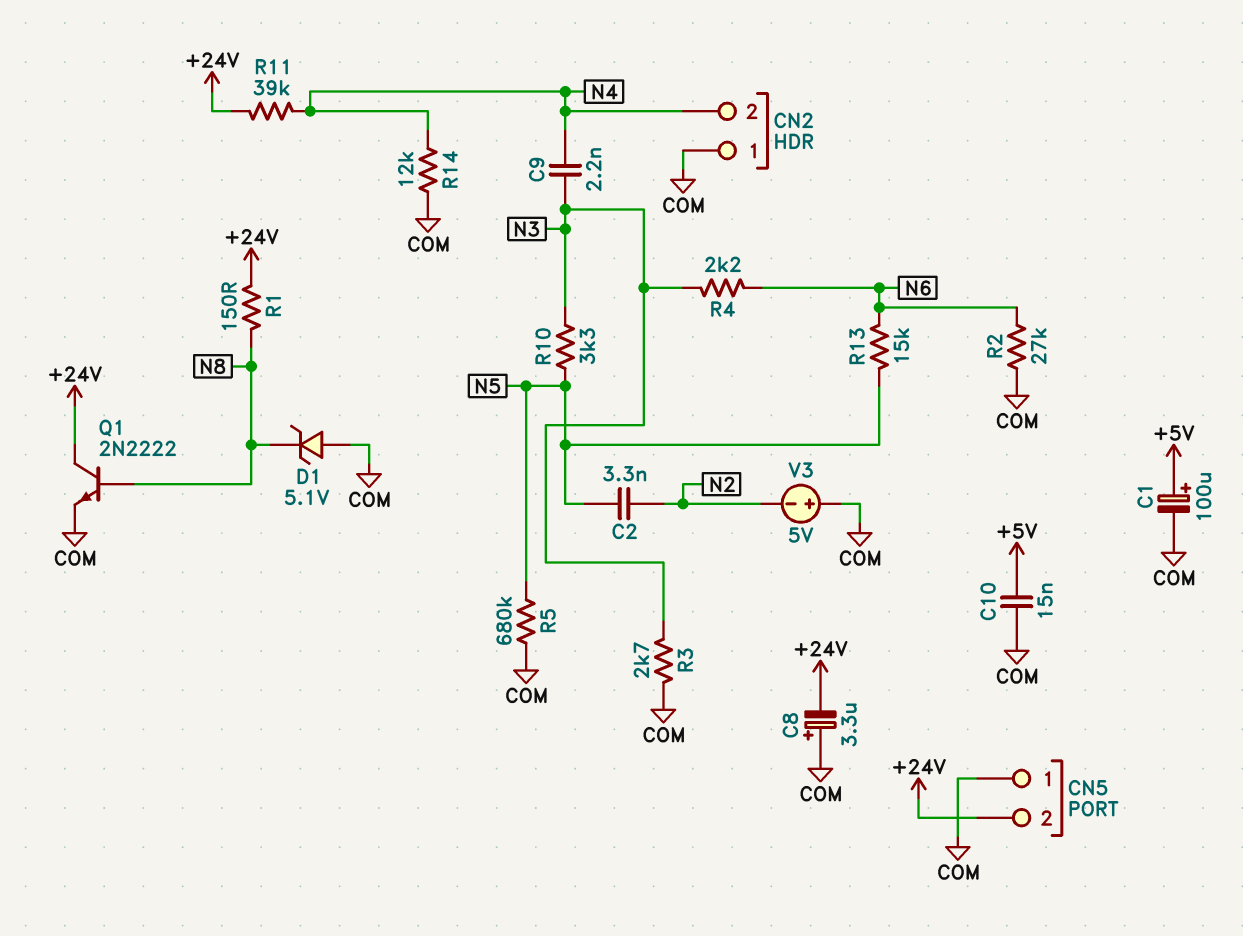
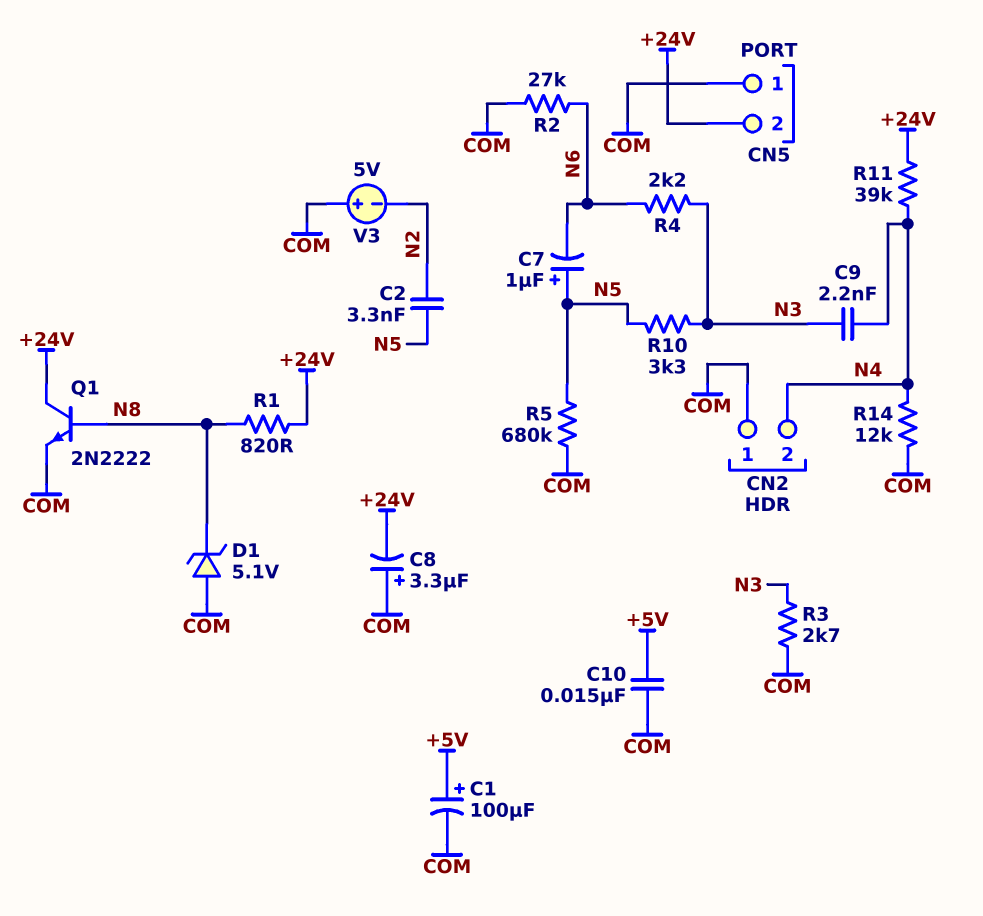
C7: none -> 1uF (plus N5, minus N6)
R1: 150 (+24V, N8) -> 820 (+24V, N8)
R13: 15k (N5, N6) -> none

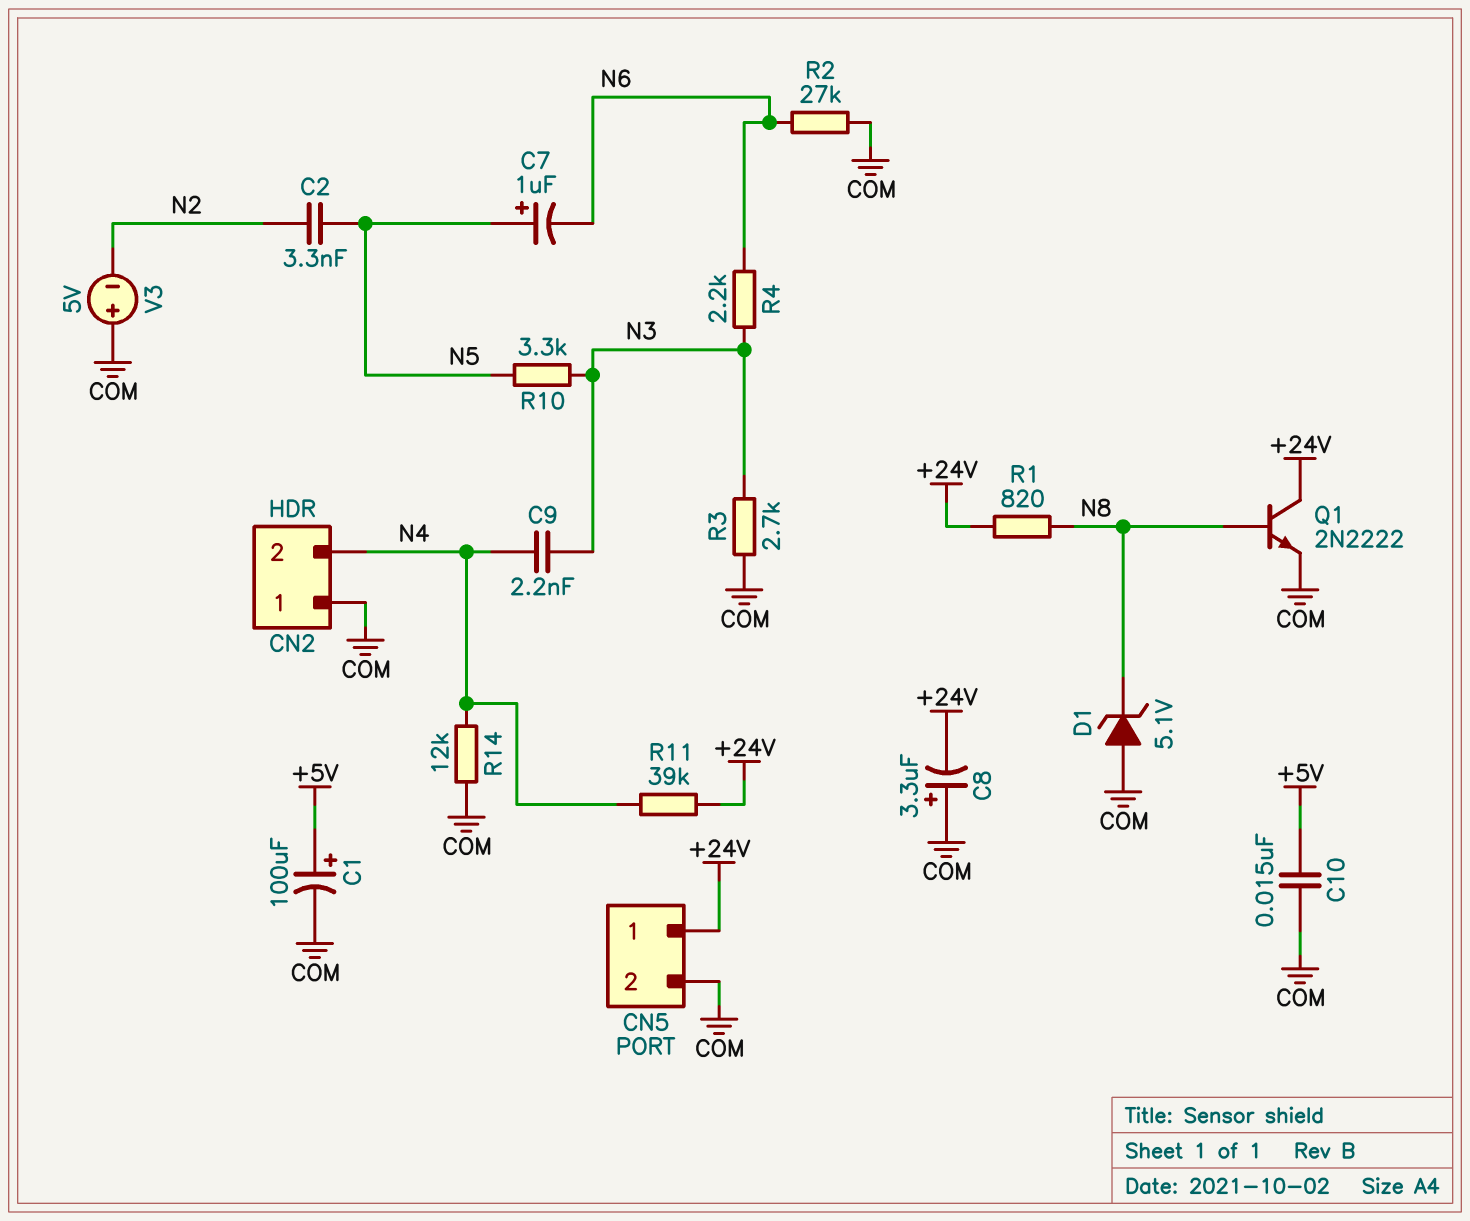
CN5 pin 1: COM -> +24V
CN5 pin 2: +24V -> COM
R5: 680k (COM, N5) -> none

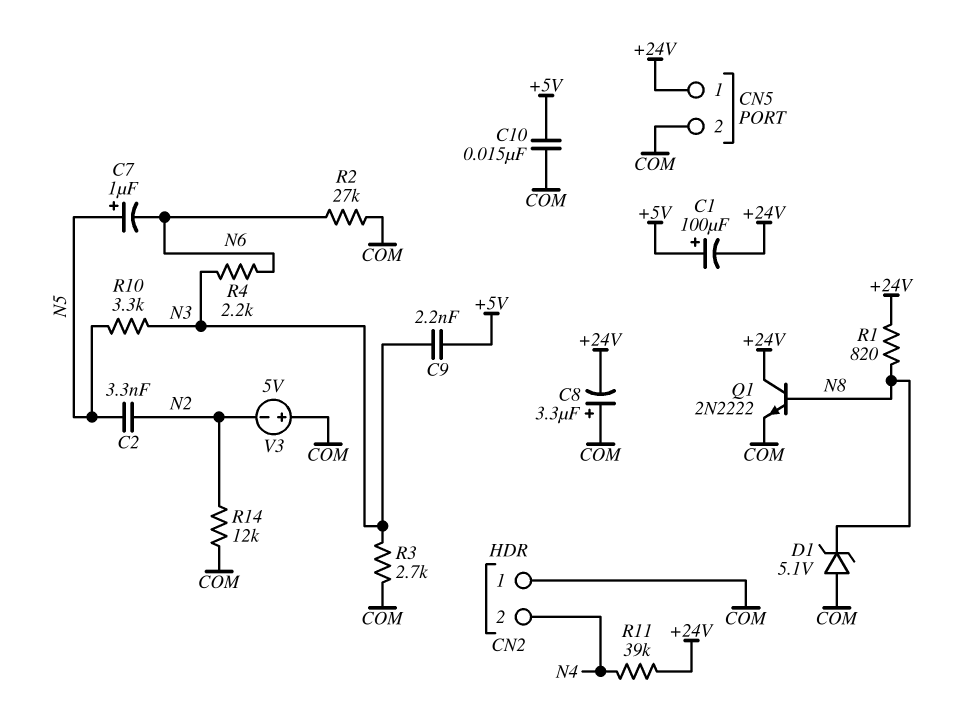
C1: 100uF (plus +5V, minus COM) -> 100uF (plus +5V, minus +24V)
C9: 2.2nF (N3, N4) -> 2.2nF (+5V, N3)
R14: 12k (COM, N4) -> 12k (COM, N2)

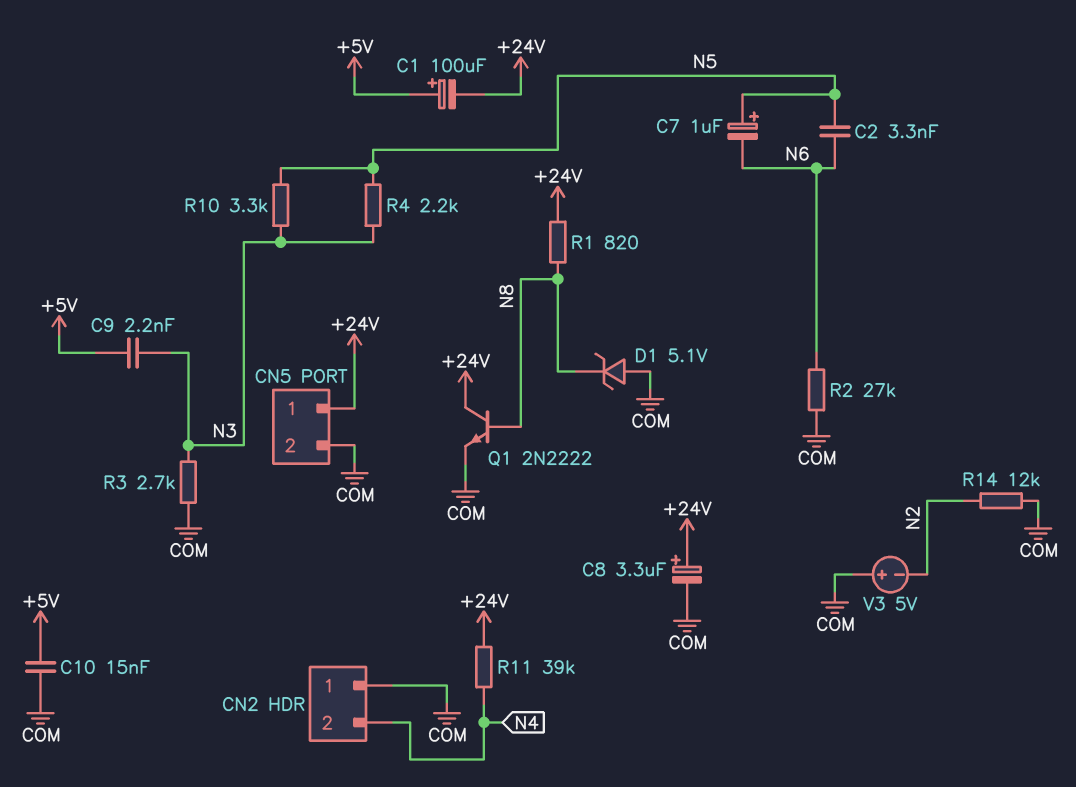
C2: 3.3nF (N2, N5) -> 3.3nF (N5, N6)
C8: 3.3uF (plus COM, minus +24V) -> 3.3uF (plus +24V, minus COM)
R4: 2.2k (N3, N6) -> 2.2k (N3, N5)

